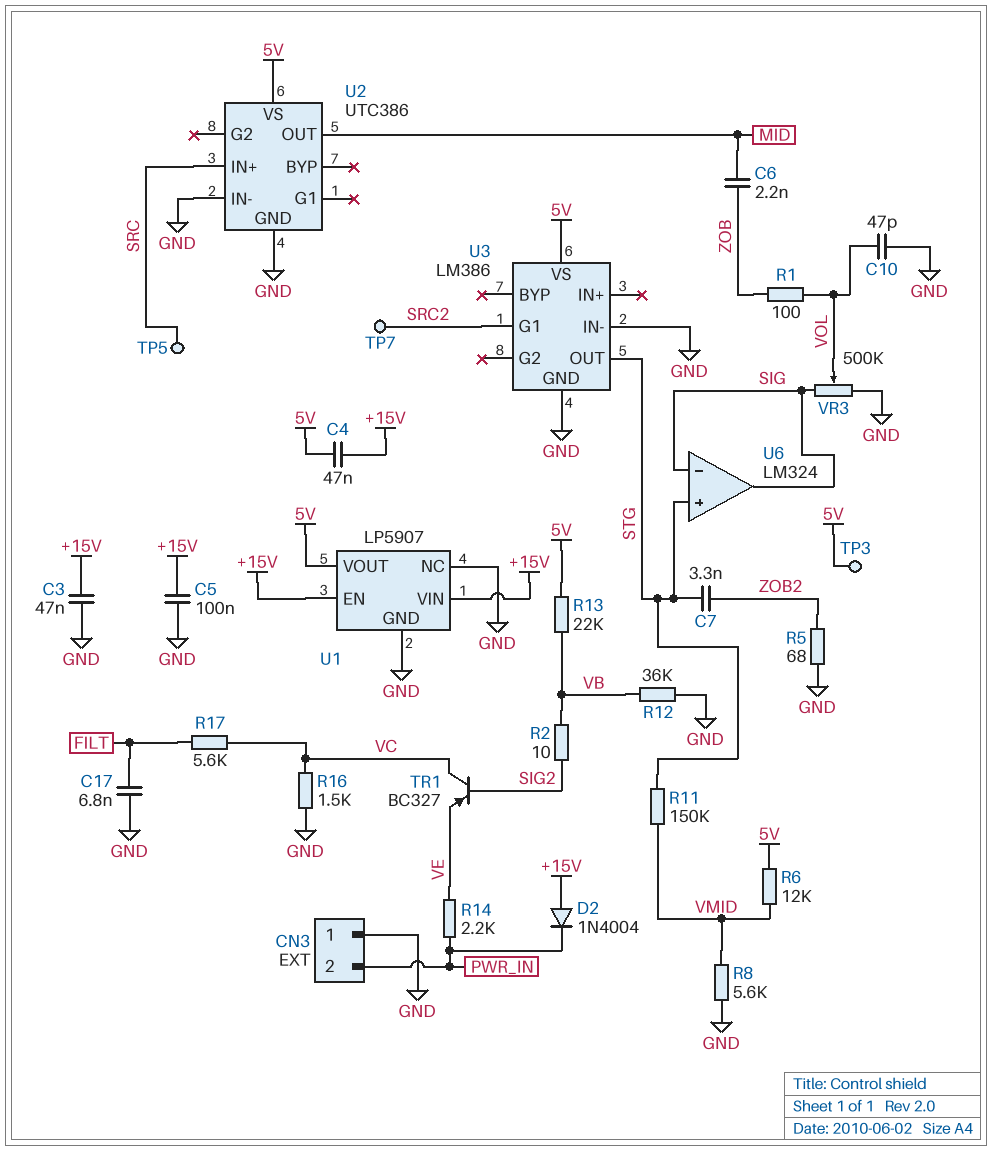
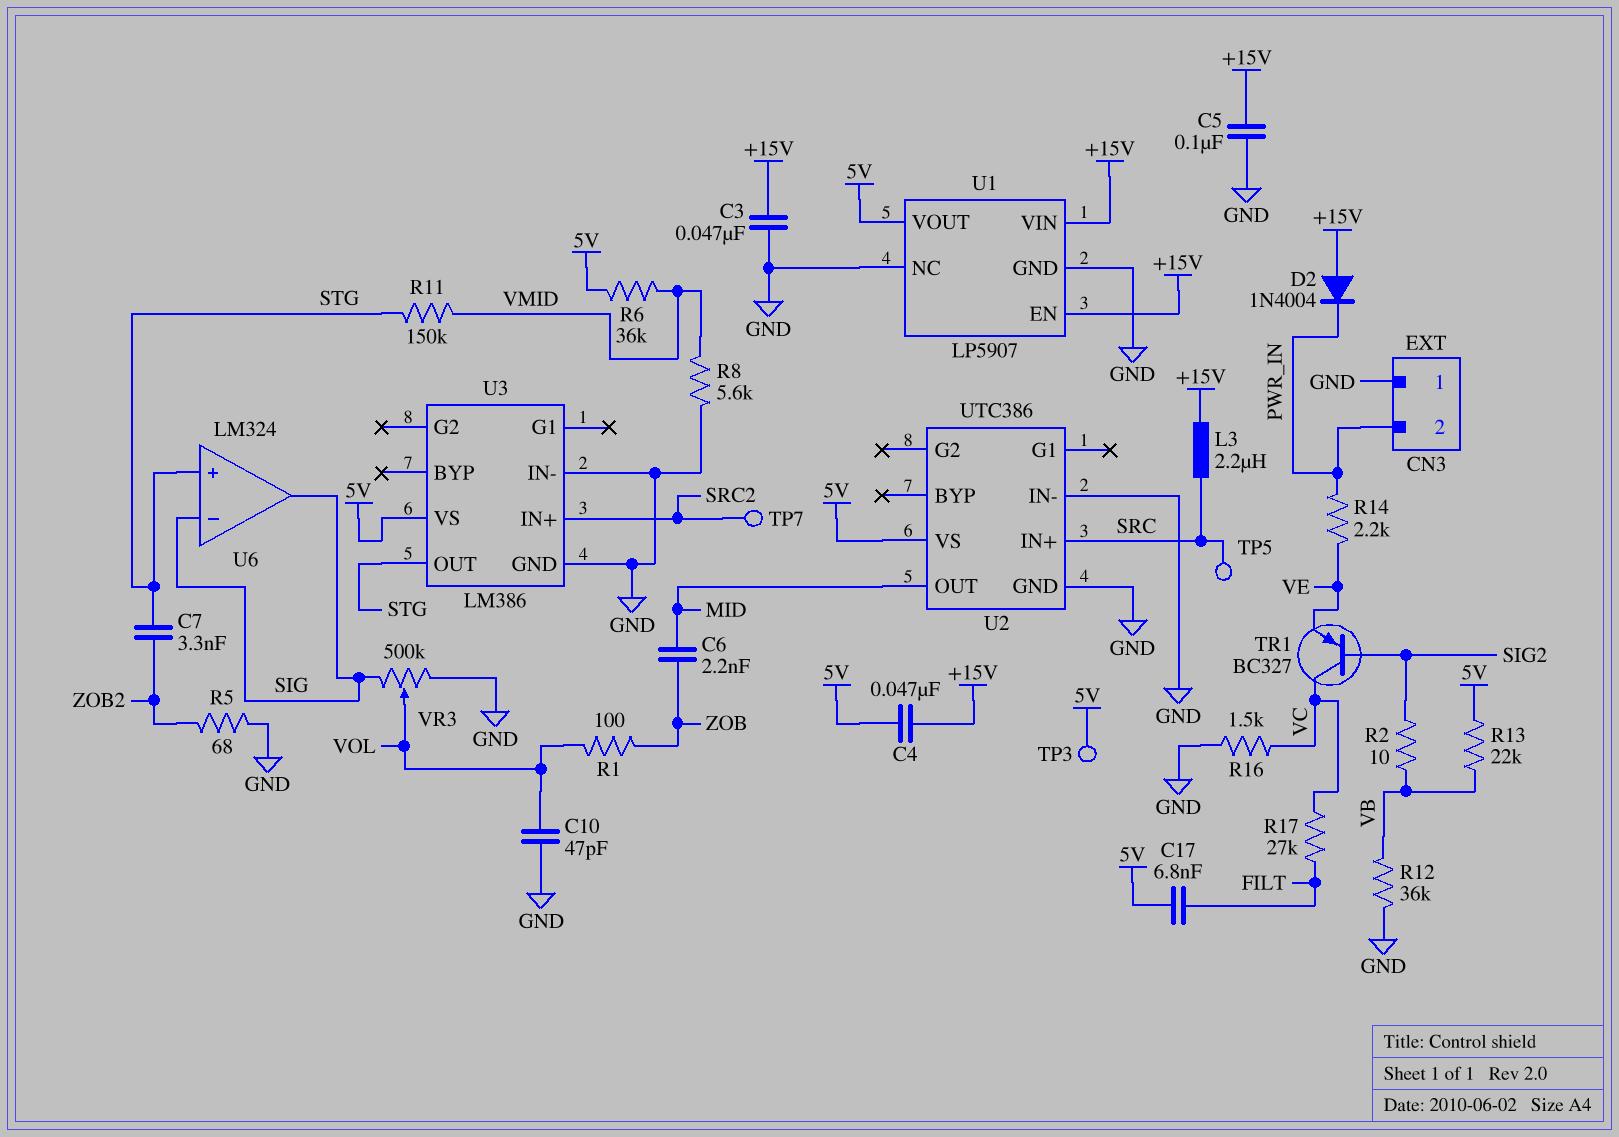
C17: 6.8nF (FILT, GND) -> 6.8nF (5V, FILT)
L3: none -> 2.2uH (+15V, SRC)
R6: 12k (5V, VMID) -> 36k (5V, VMID)
R17: 5.6k (FILT, VC) -> 27k (FILT, VC)
U3 pin G1: SRC2 -> none
U3 pin IN+: none -> SRC2

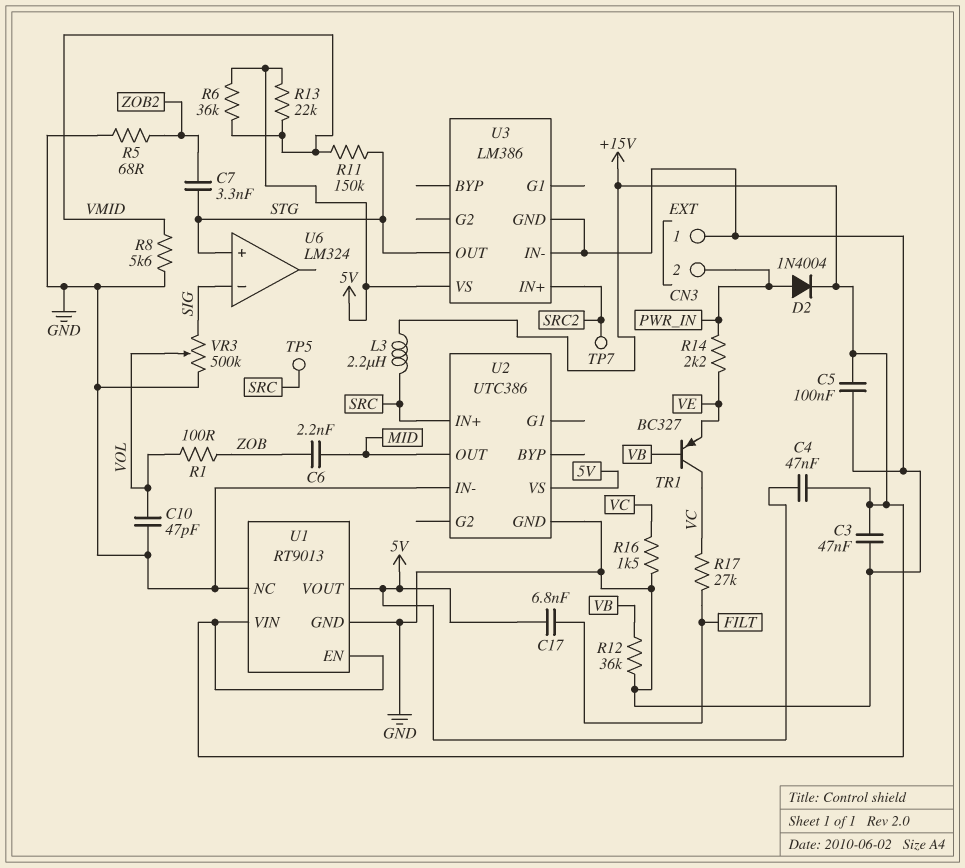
D2: diode 1N4004 (A +15V, K PWR_IN) -> diode 1N4004 (A PWR_IN, K +15V)
R2: 10 (SIG2, VB) -> none
R13: 22k (5V, VB) -> 22k (5V, VMID)
TP3: test point (5V) -> none
TR1: PNP BC327 (B SIG2, C VC, E VE) -> PNP BC327 (B VB, C VC, E VE)
U1: LP5907 -> RT9013
U6 pin out: SIG -> none

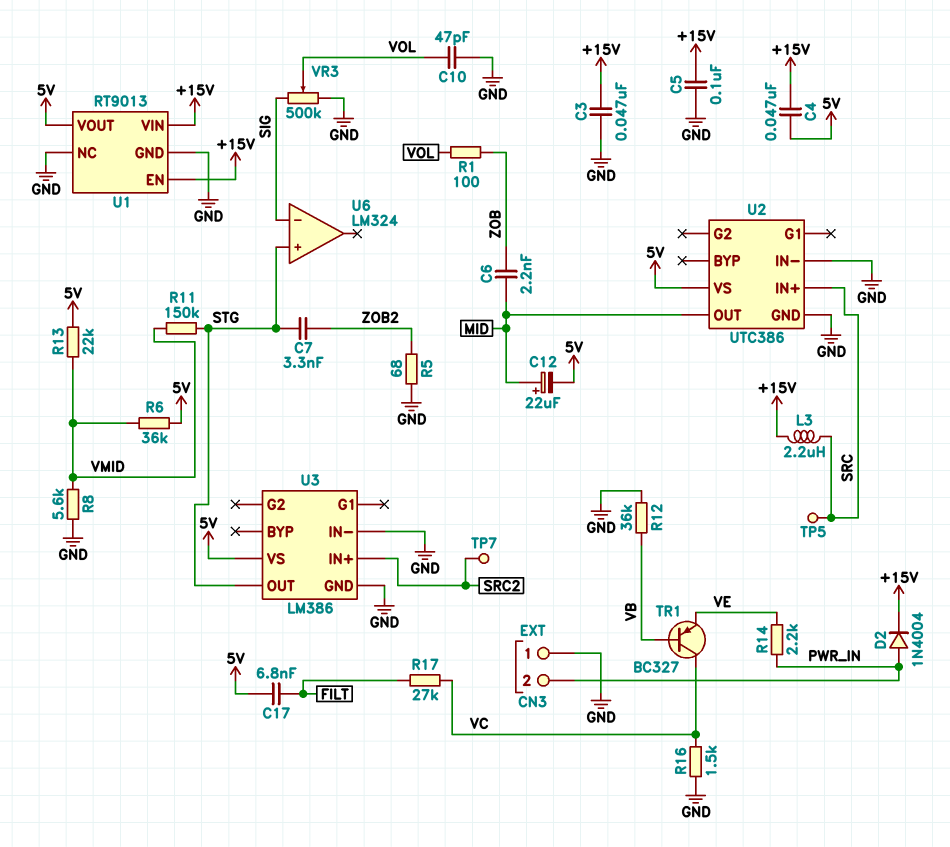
C12: none -> 22uF (plus MID, minus 5V)

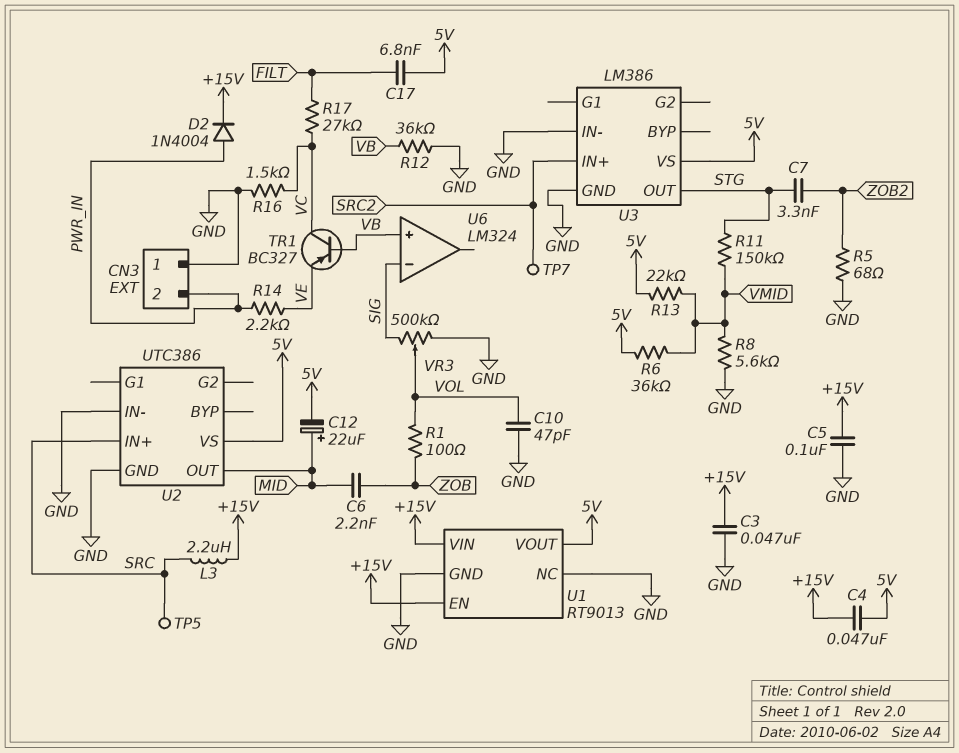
U6 pin in+: STG -> VB

